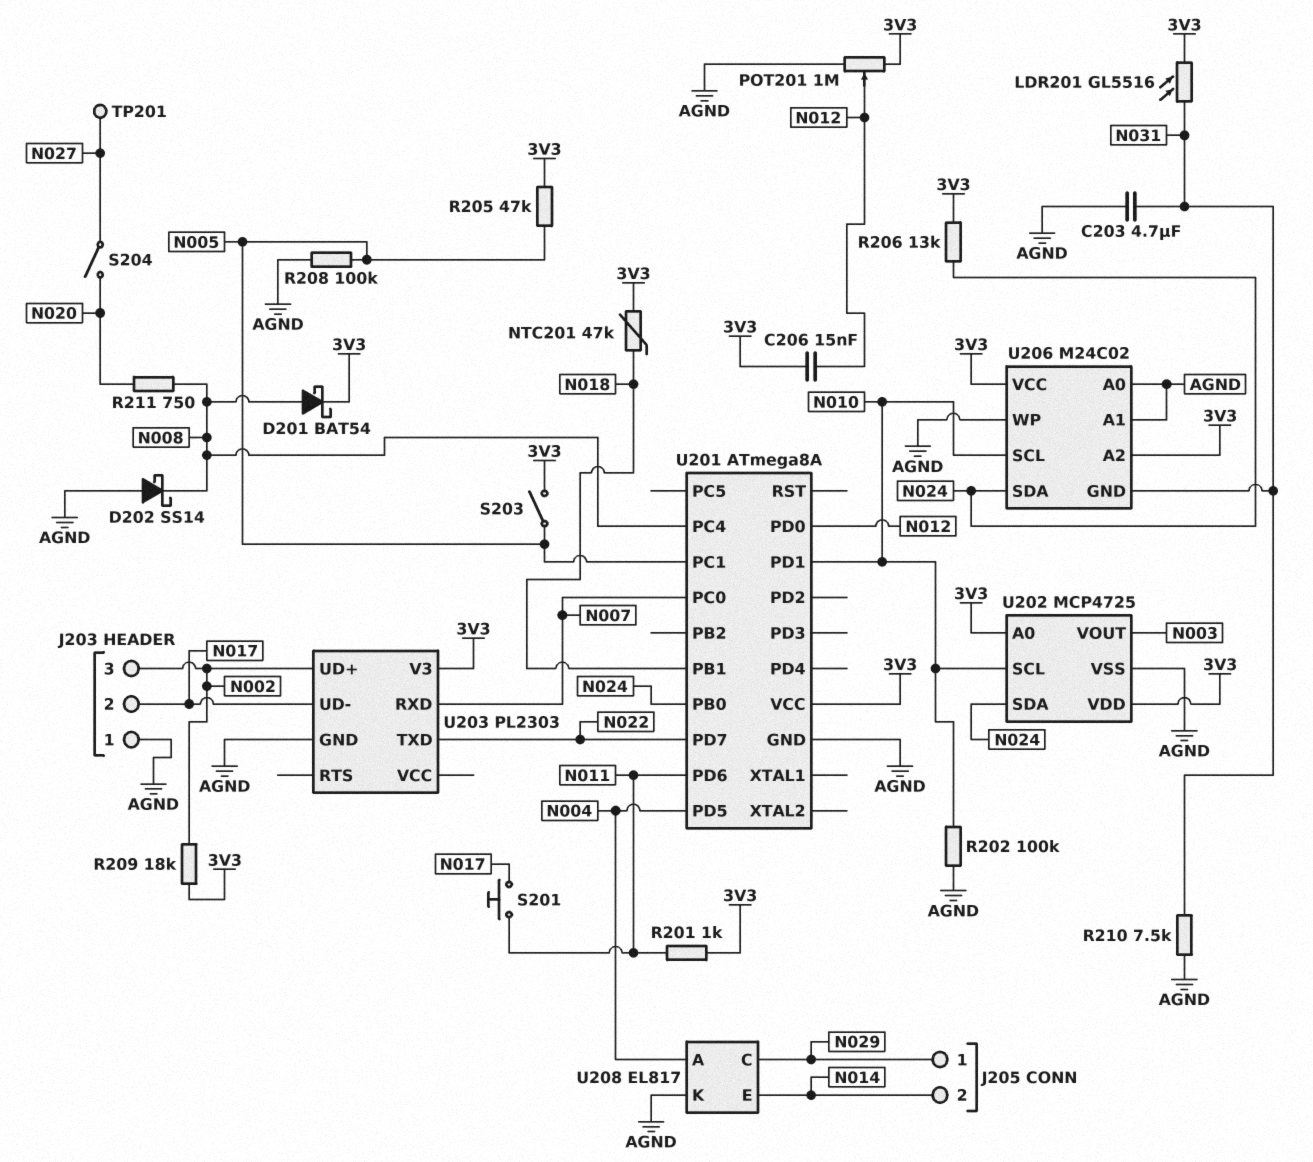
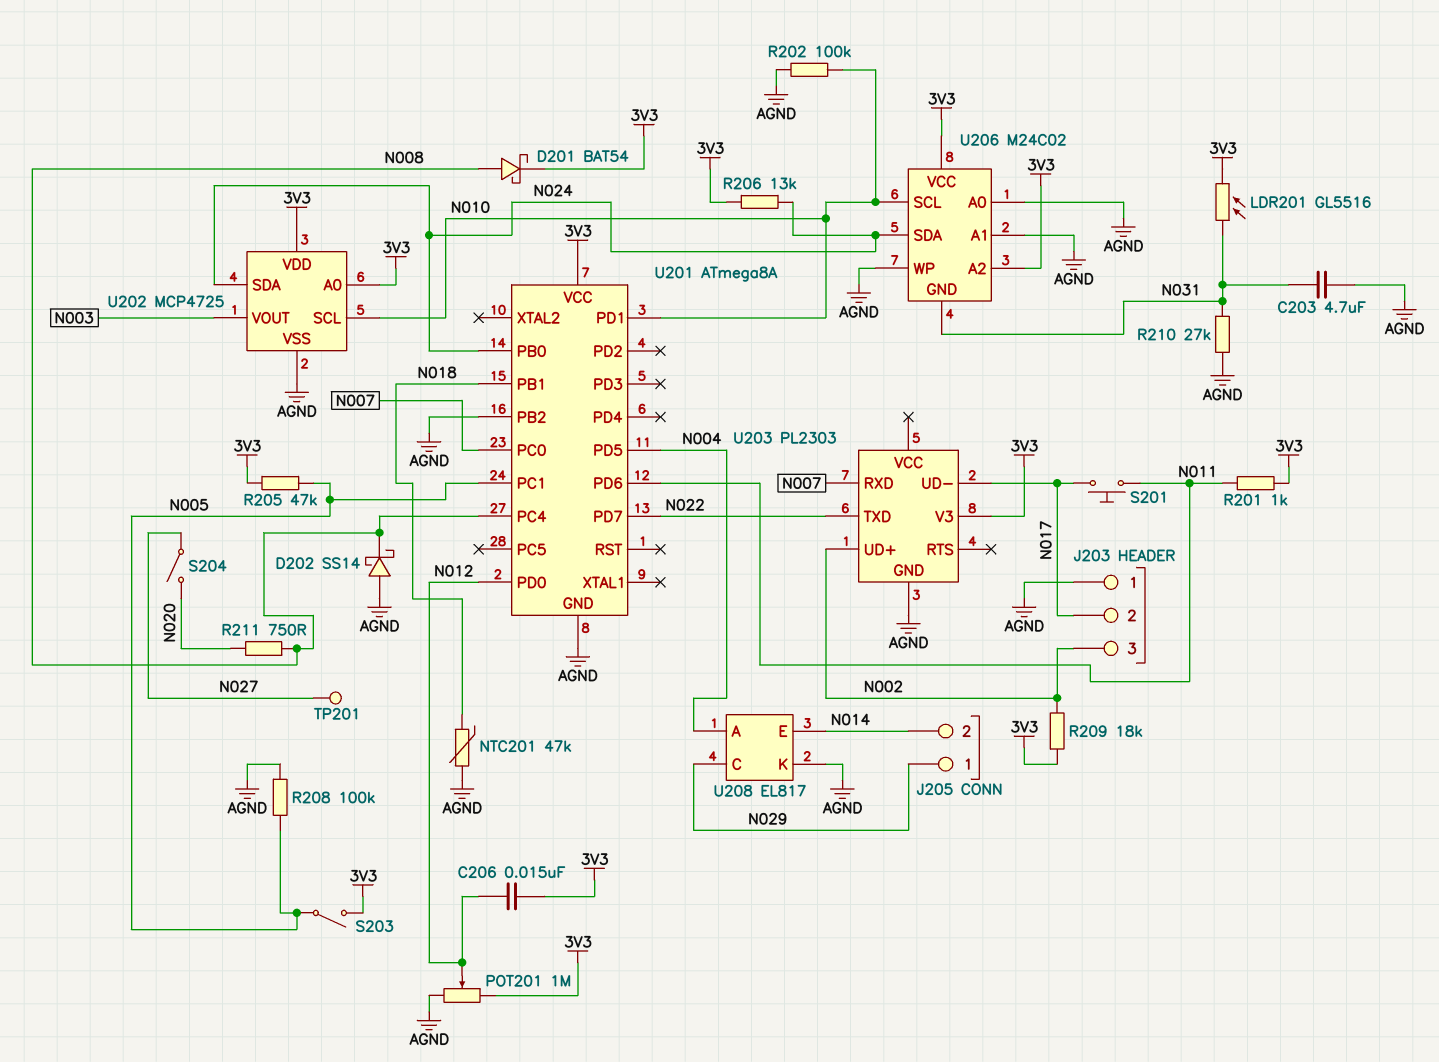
NTC201: 47k (3V3, N018) -> 47k (AGND, N018)
R210: 7.5k (AGND, N031) -> 27k (AGND, N031)
U201 pin PB2: none -> AGND

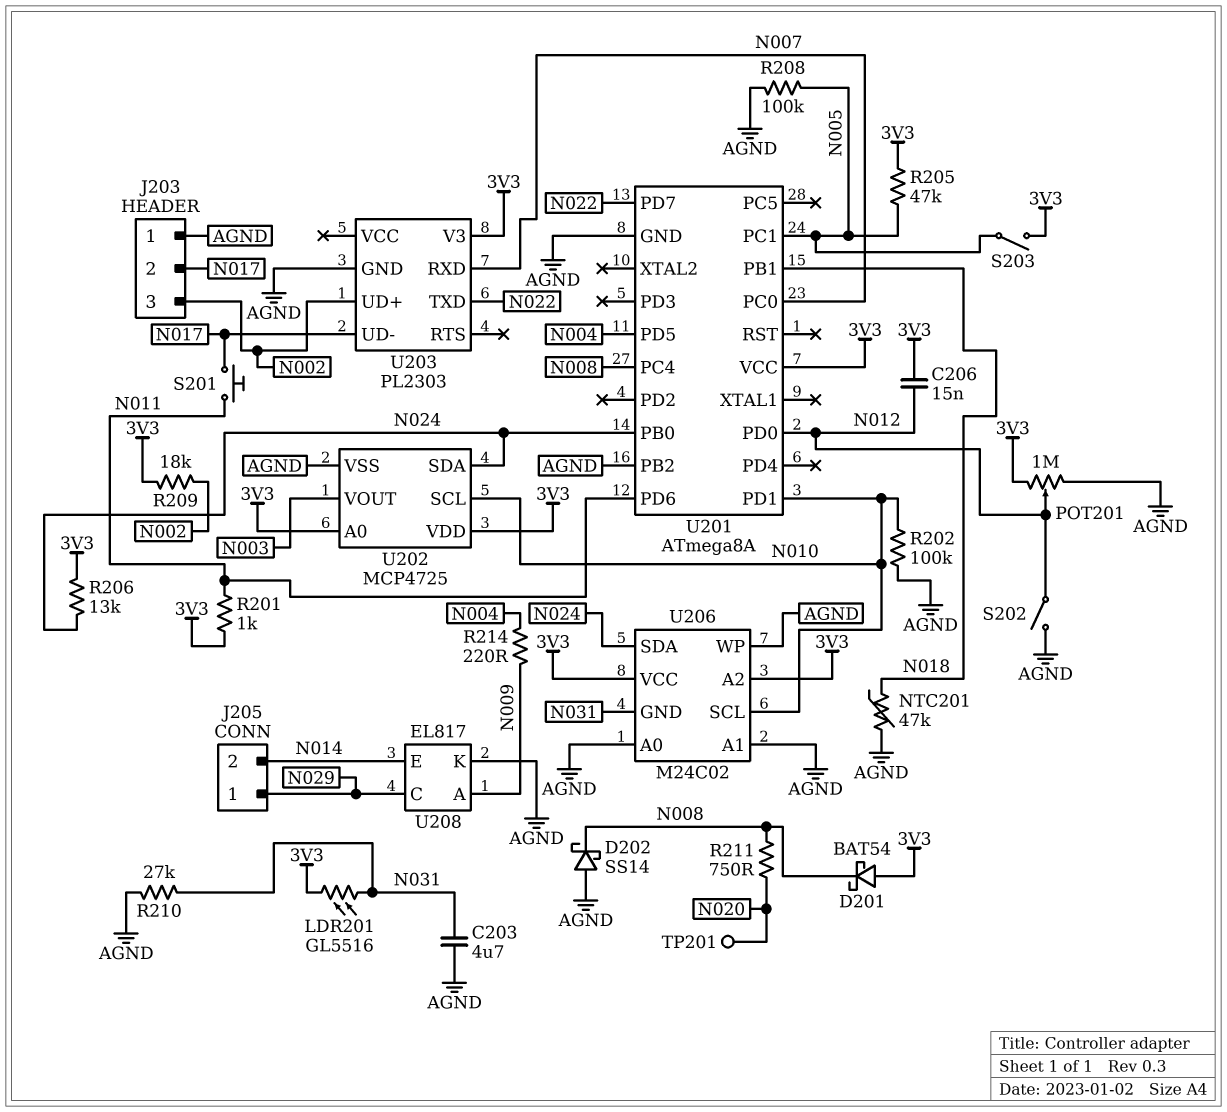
D201: schottky BAT54 (A N008, K 3V3) -> schottky BAT54 (A 3V3, K N008)
R214: none -> 220 (N004, N009)
S202: none -> switch (AGND, N012)
S204: switch (N020, N027) -> none
TP201: test point (N027) -> test point (N020)
U208 pin A: N004 -> N009

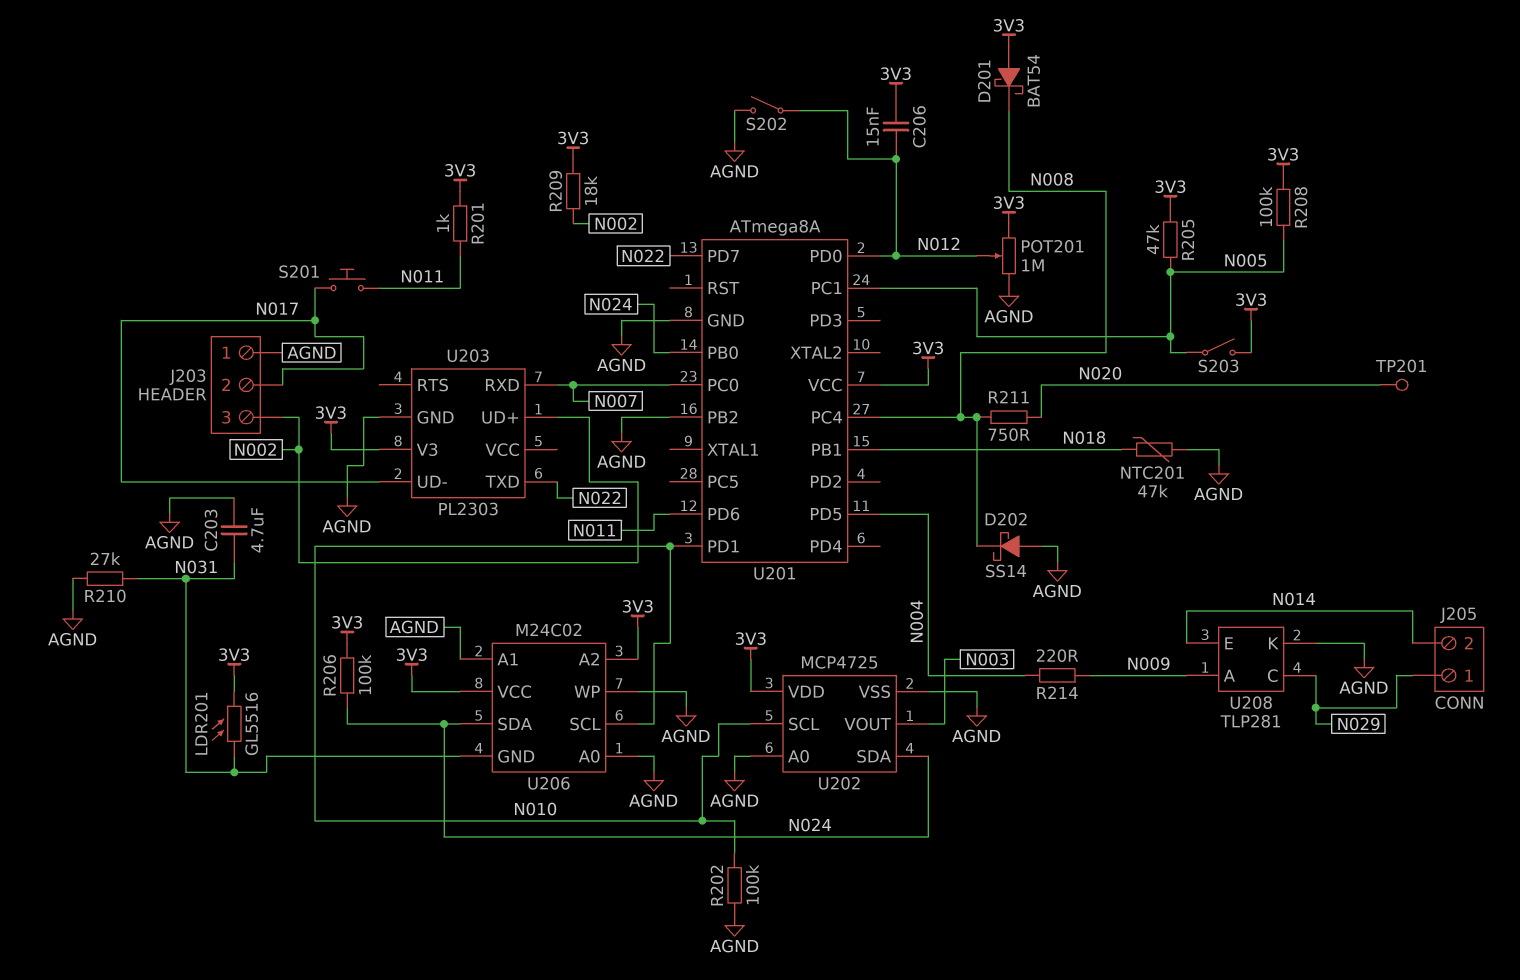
R206: 13k (3V3, N024) -> 100k (3V3, N024)
R208: 100k (AGND, N005) -> 100k (3V3, N005)
U202 pin A0: 3V3 -> AGND
U208: EL817 -> TLP281

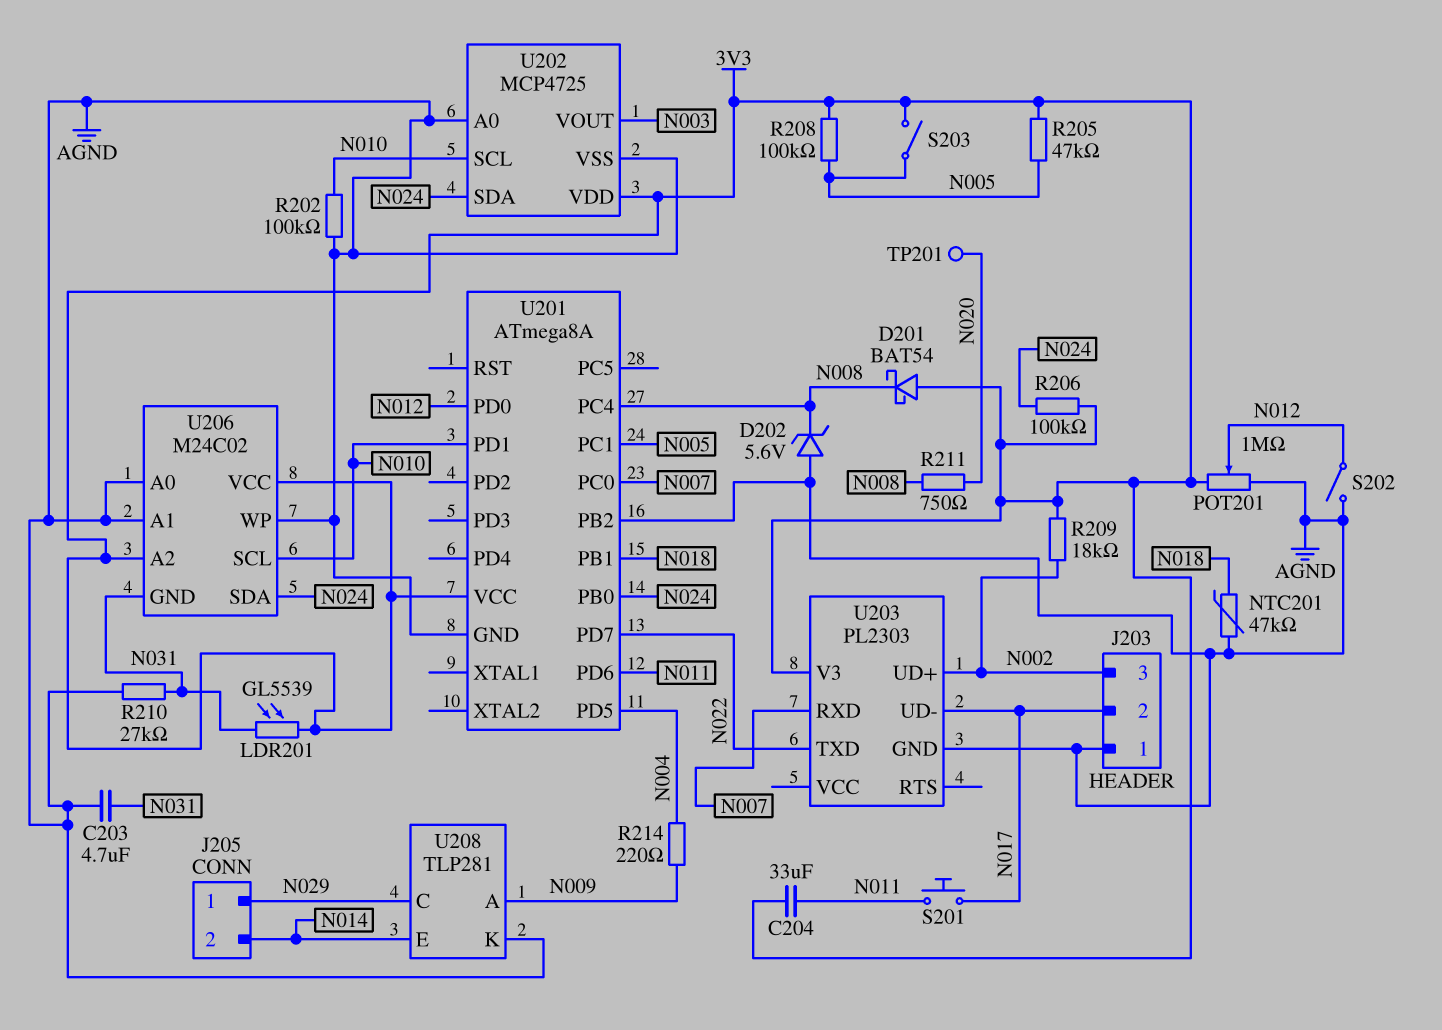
C204: none -> 33uF (3V3, N011)
C206: 15nF (3V3, N012) -> none
D202: schottky SS14 (A AGND, K N008) -> zener 5.6V (A AGND, K N008)
LDR201: GL5516 (3V3, N031) -> GL5539 (3V3, N031)
R201: 1k (3V3, N011) -> none

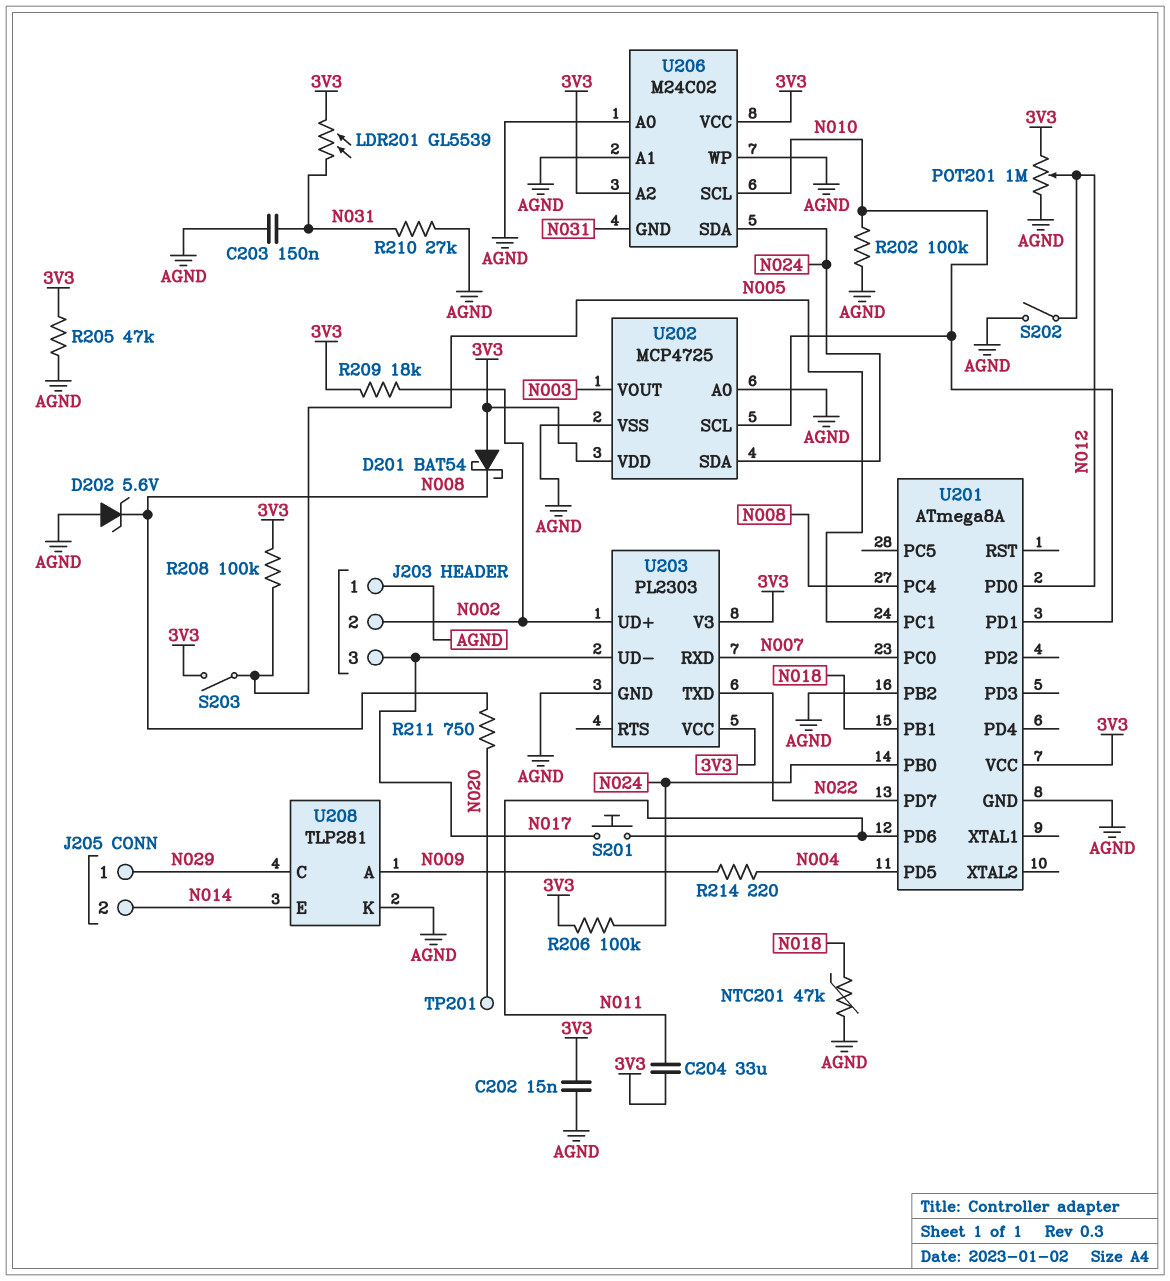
C202: none -> 15nF (3V3, AGND)
C203: 4.7uF (AGND, N031) -> 150nF (AGND, N031)
J203 pin 2: N017 -> N002
J203 pin 3: N002 -> N017
R205: 47k (3V3, N005) -> 47k (3V3, AGND)
U203 pin VCC: none -> 3V3

